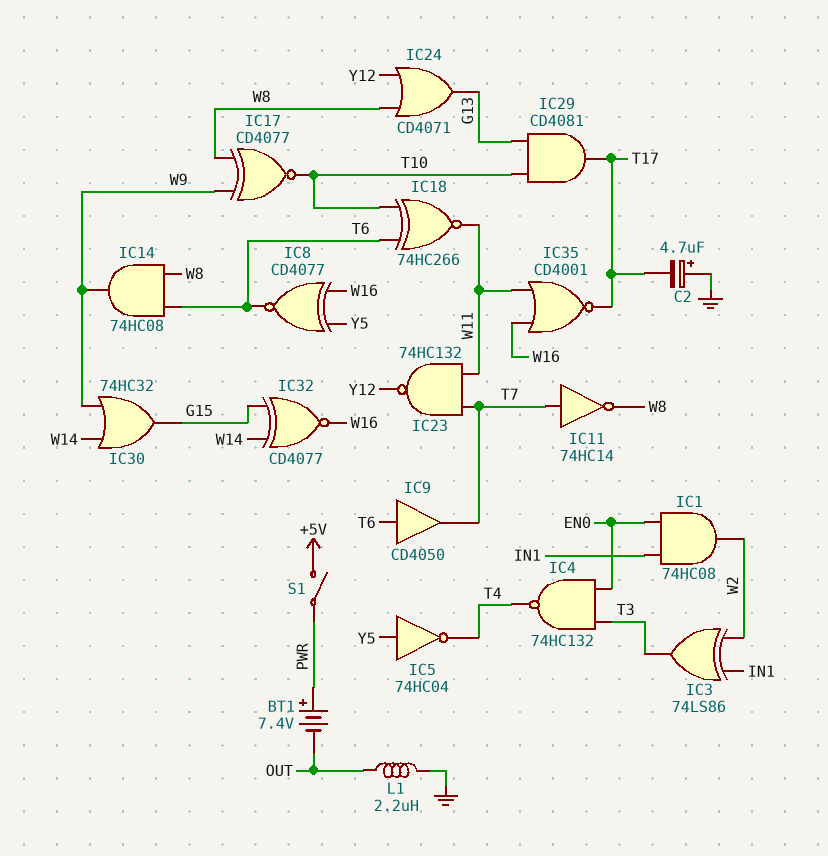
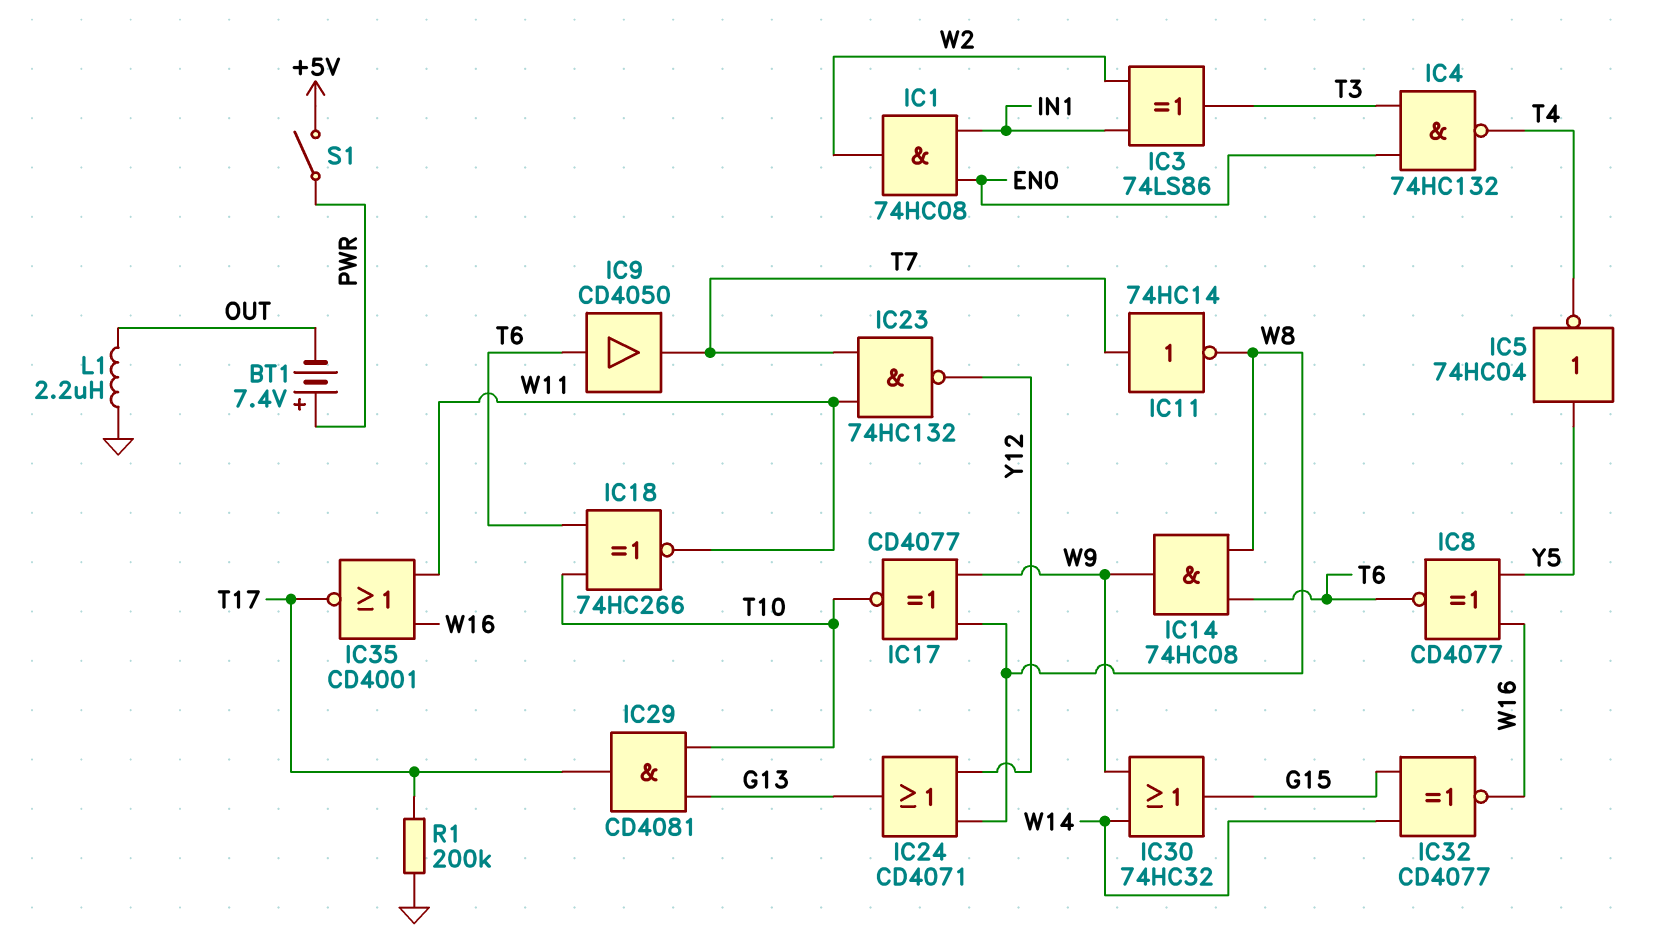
C2: 4.7uF (plus GND, minus T17) -> none
R1: none -> 200k (GND, T17)

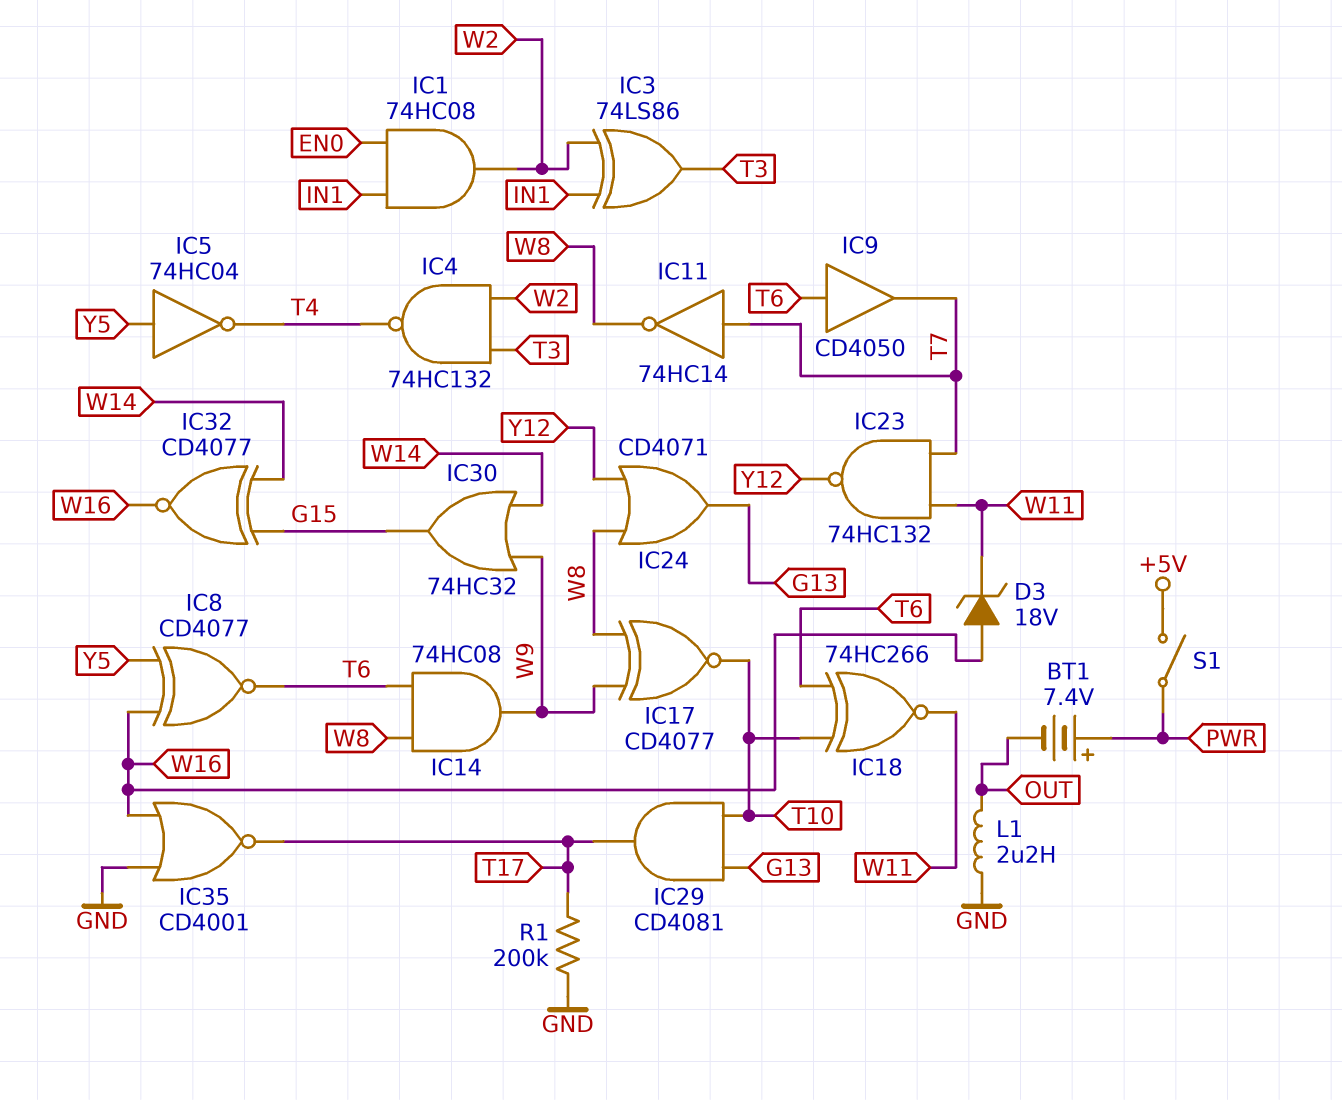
D3: none -> zener 18V (A W16, K W11)
IC4: NAND 74HC132 (in EN0, in T3, out T4) -> NAND 74HC132 (in T3, in W2, out T4)
IC35: NOR CD4001 (in W11, in W16, out T17) -> NOR CD4001 (in GND, in W16, out T17)

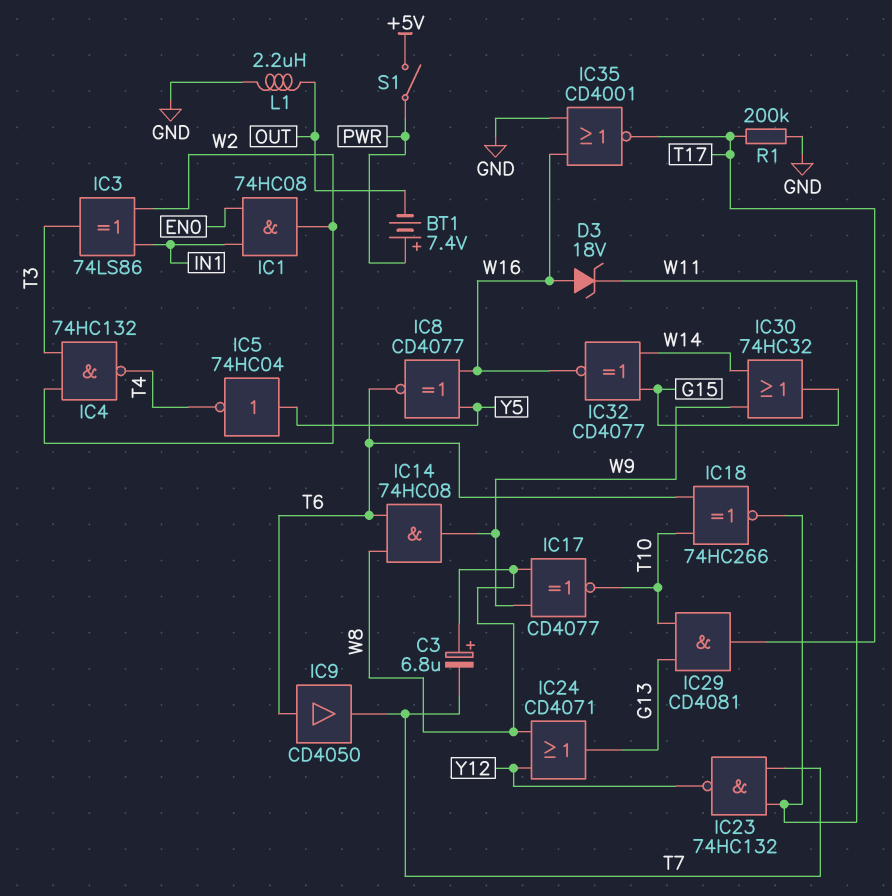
C3: none -> 6.8uF (plus W8, minus T7)
IC11: NOT 74HC14 (in T7, out W8) -> none

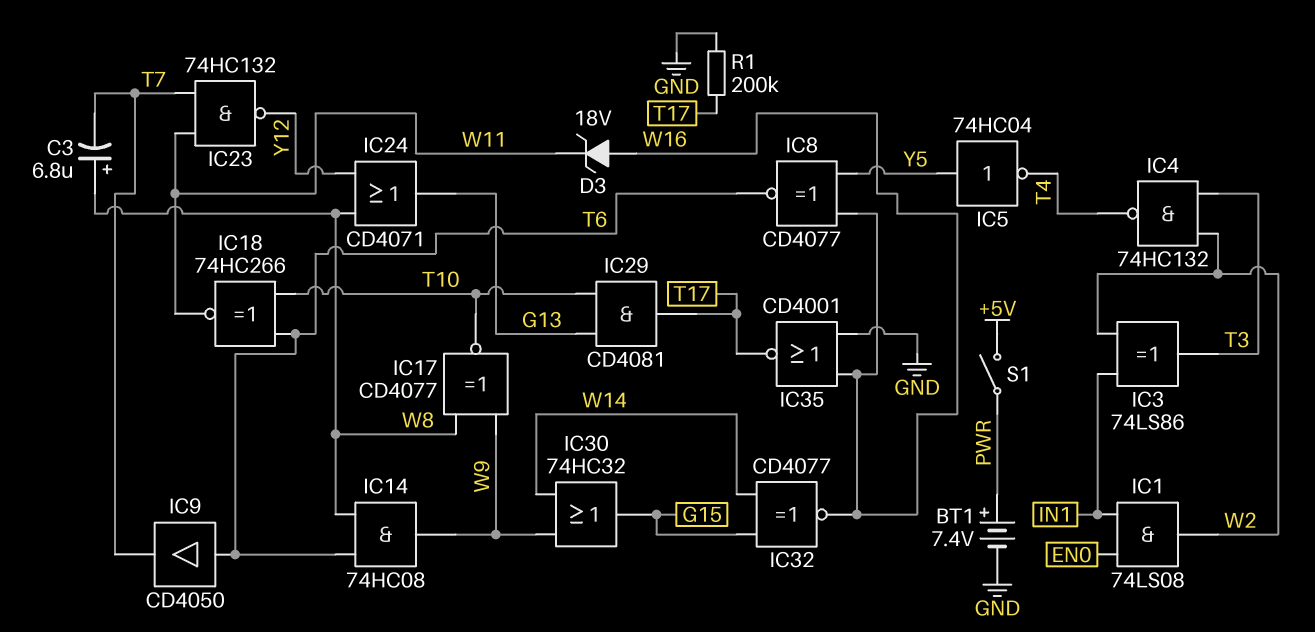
BT1: 7.4V (plus PWR, minus OUT) -> 7.4V (plus PWR, minus GND)
IC1: AND 74HC08 (in EN0, in IN1, out W2) -> AND 74LS08 (in EN0, in IN1, out W2)
L1: 2.2uH (GND, OUT) -> none

